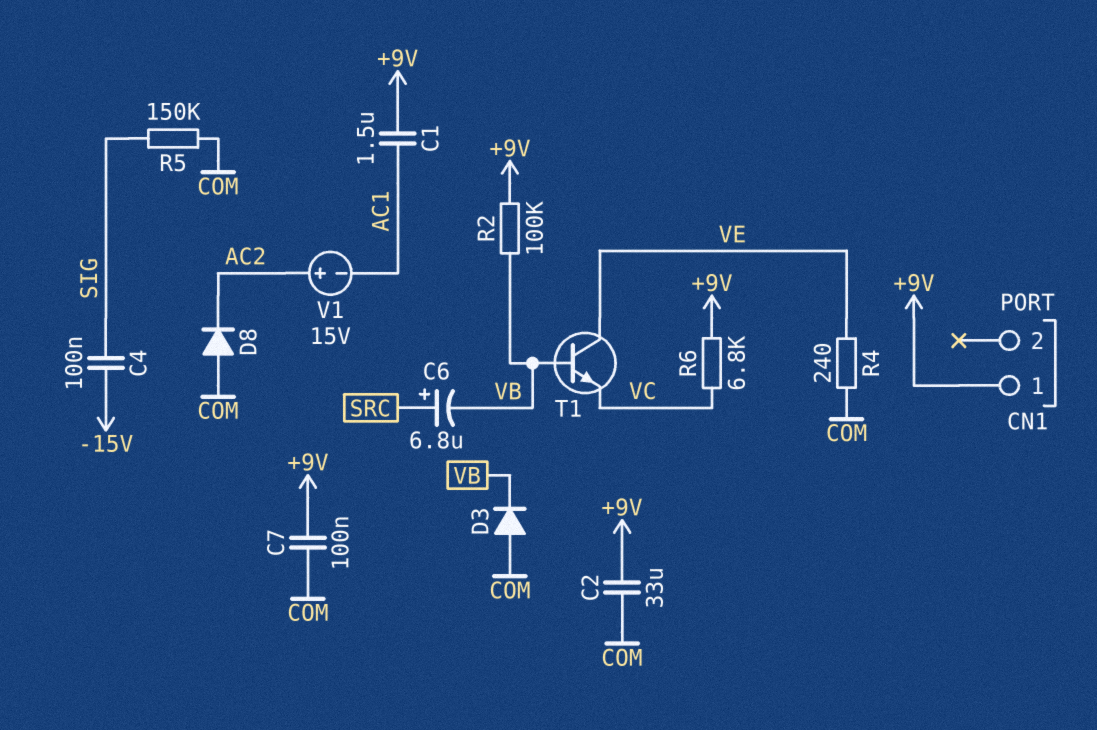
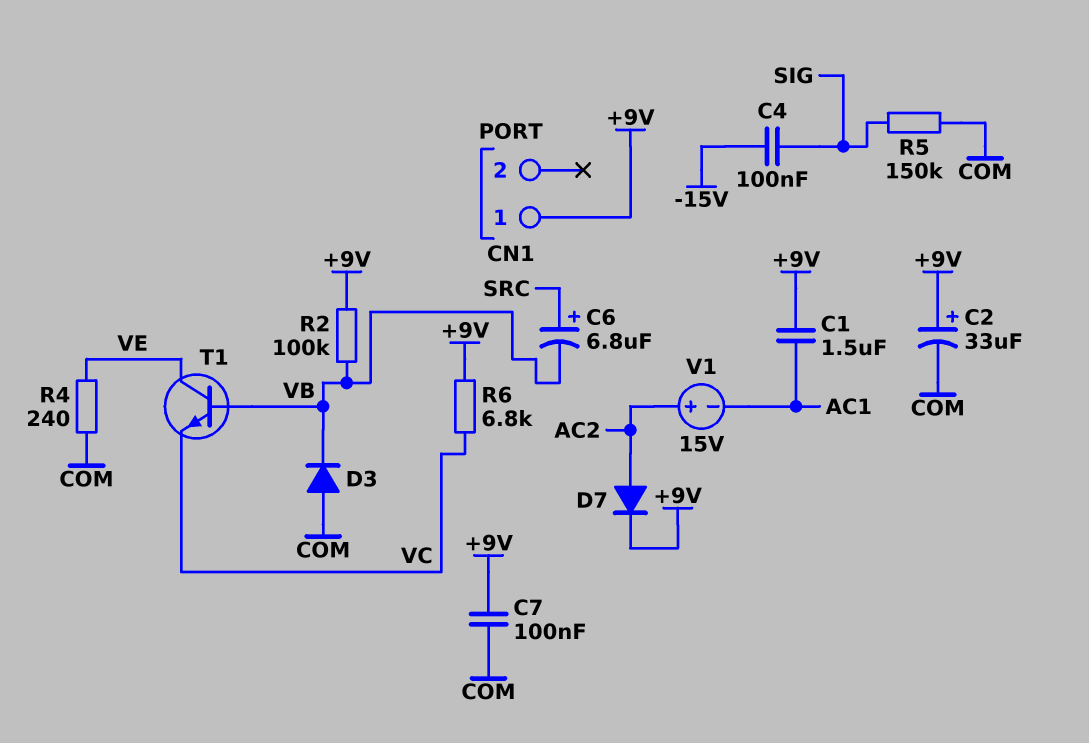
C2: 33uF (+9V, COM) -> 33uF (plus +9V, minus COM)
D7: none -> diode (A AC2, K +9V)
D8: diode (A COM, K AC2) -> none

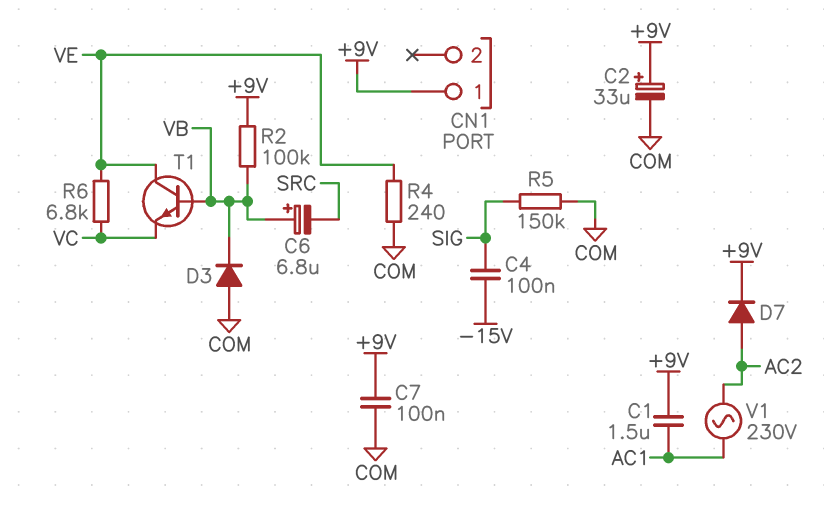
C6: 6.8uF (plus SRC, minus VB) -> 6.8uF (plus VB, minus SRC)
R6: 6.8k (+9V, VC) -> 6.8k (VC, VE)
V1: 15V (plus AC2, minus AC1) -> AC 230V (AC1, AC2)

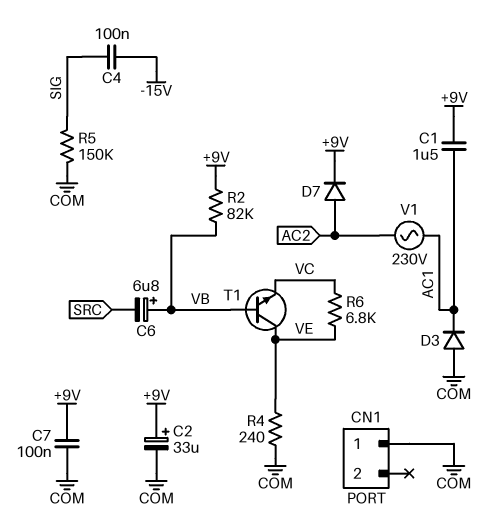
CN1 pin 1: +9V -> COM
D3: diode (A COM, K VB) -> diode (A COM, K AC1)
R2: 100k (+9V, VB) -> 82k (+9V, VB)

